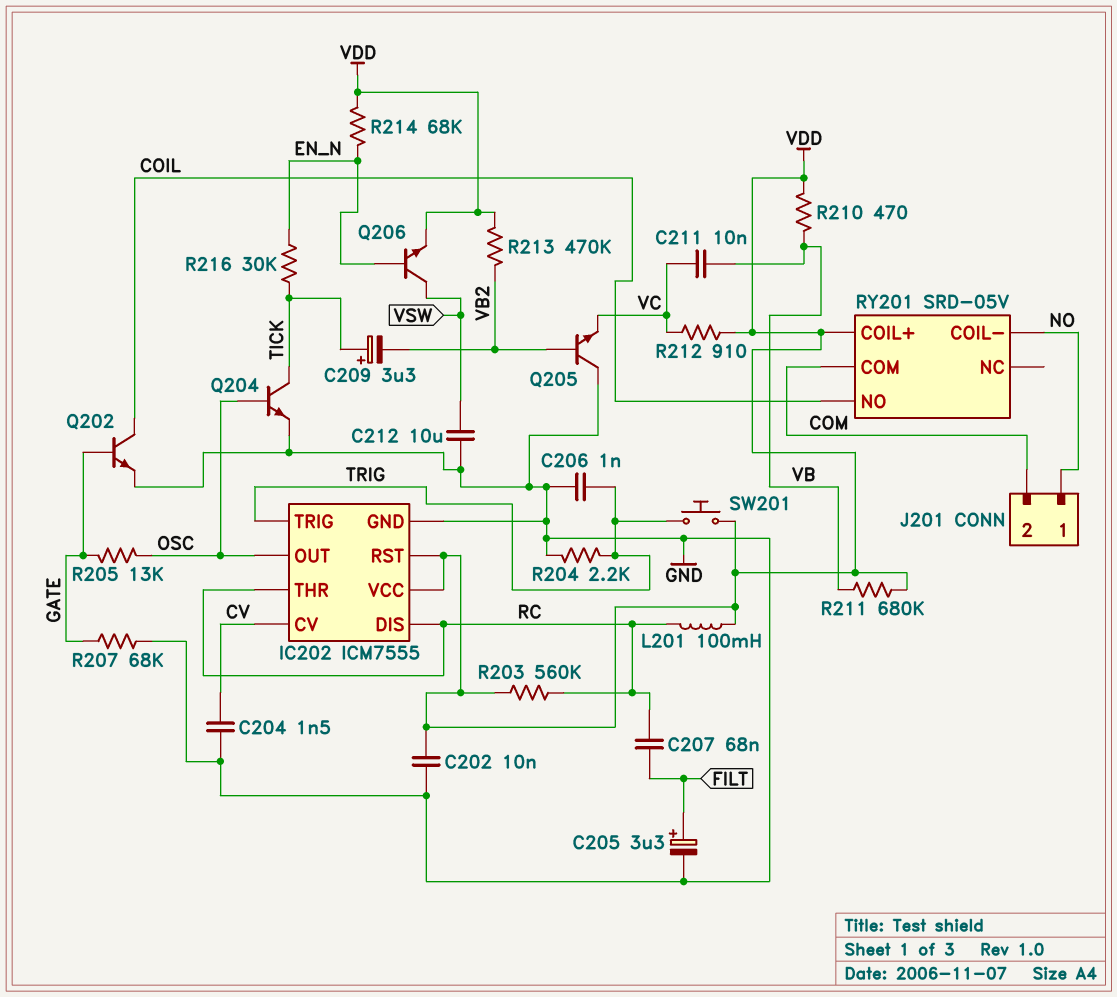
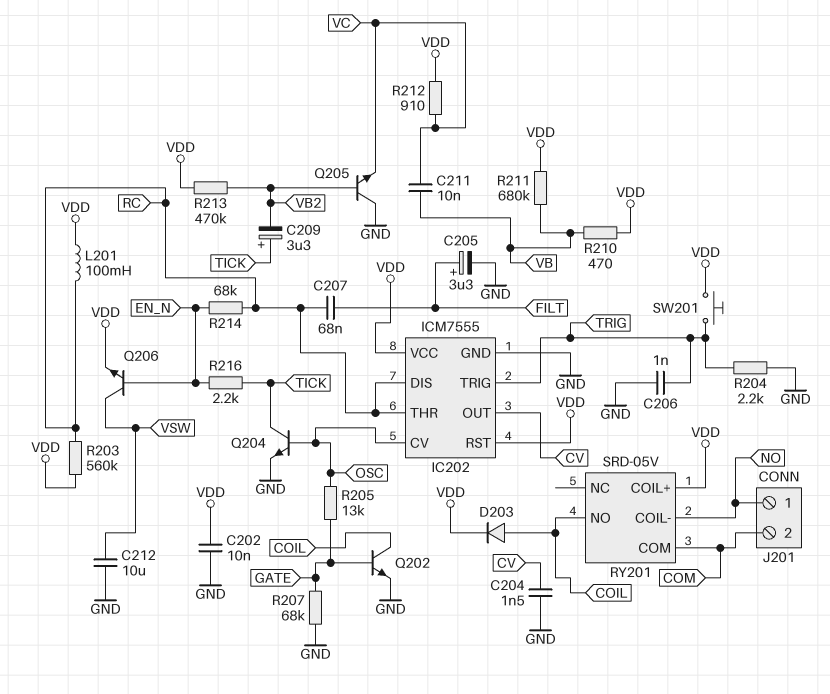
D203: none -> diode (A COIL, K VDD)
IC202 pin CV: CV -> OSC
IC202 pin OUT: OSC -> CV
R214: 68k (EN_N, VDD) -> 68k (EN_N, RC)
R216: 30k (EN_N, TICK) -> 2.2k (EN_N, TICK)

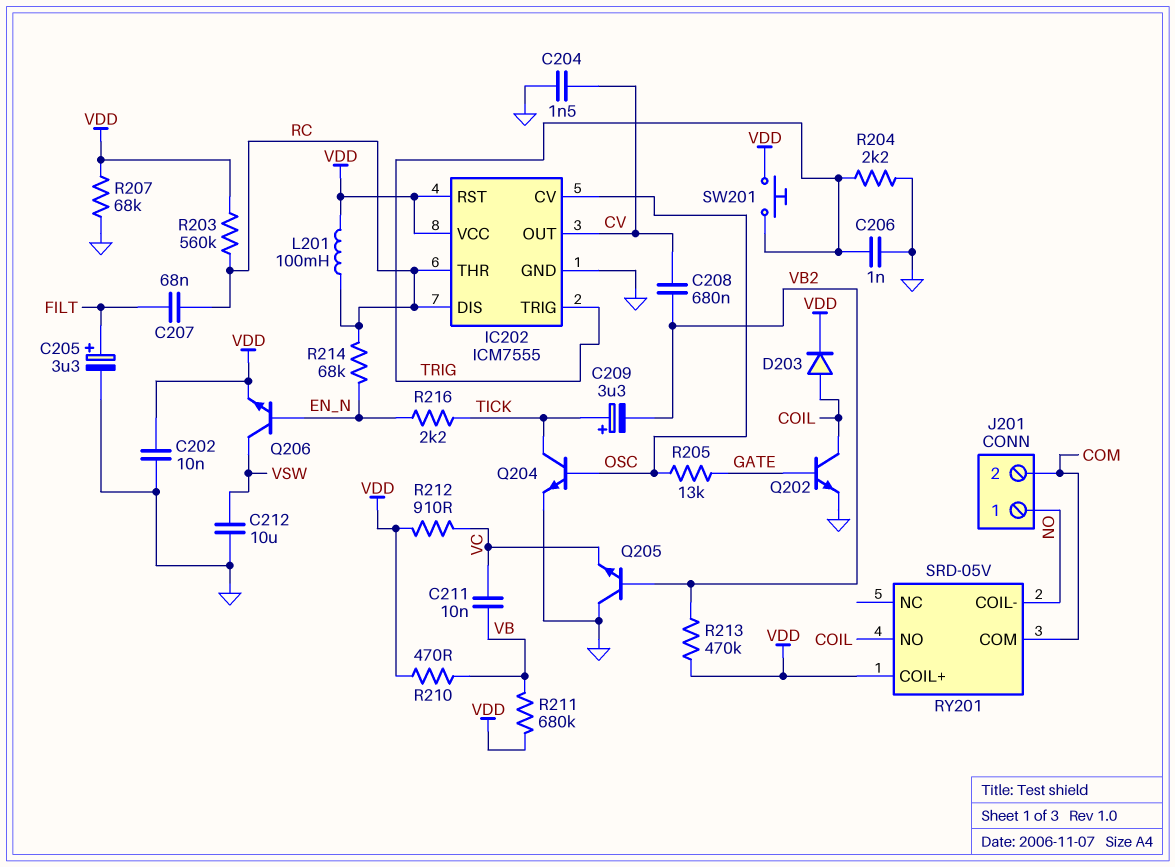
C208: none -> 680nF (CV, VB2)
R207: 68k (GATE, GND) -> 68k (GND, VDD)

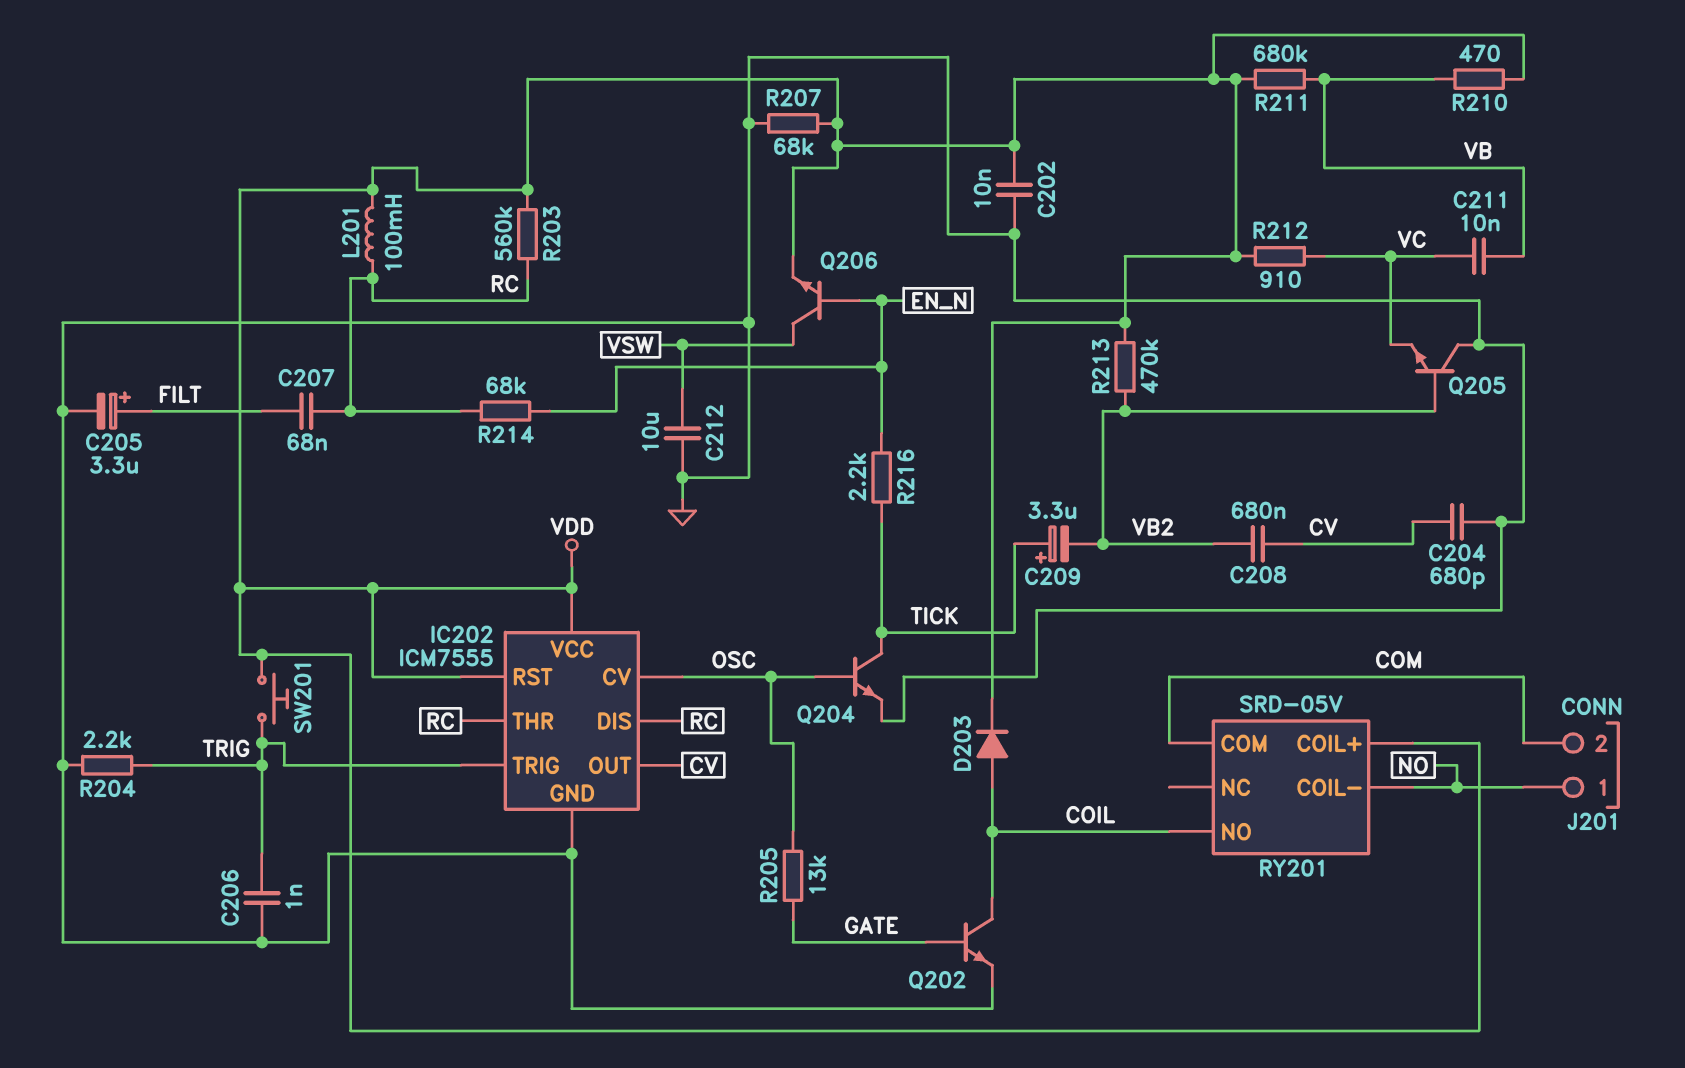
C204: 1.5nF (CV, GND) -> 680pF (CV, GND)

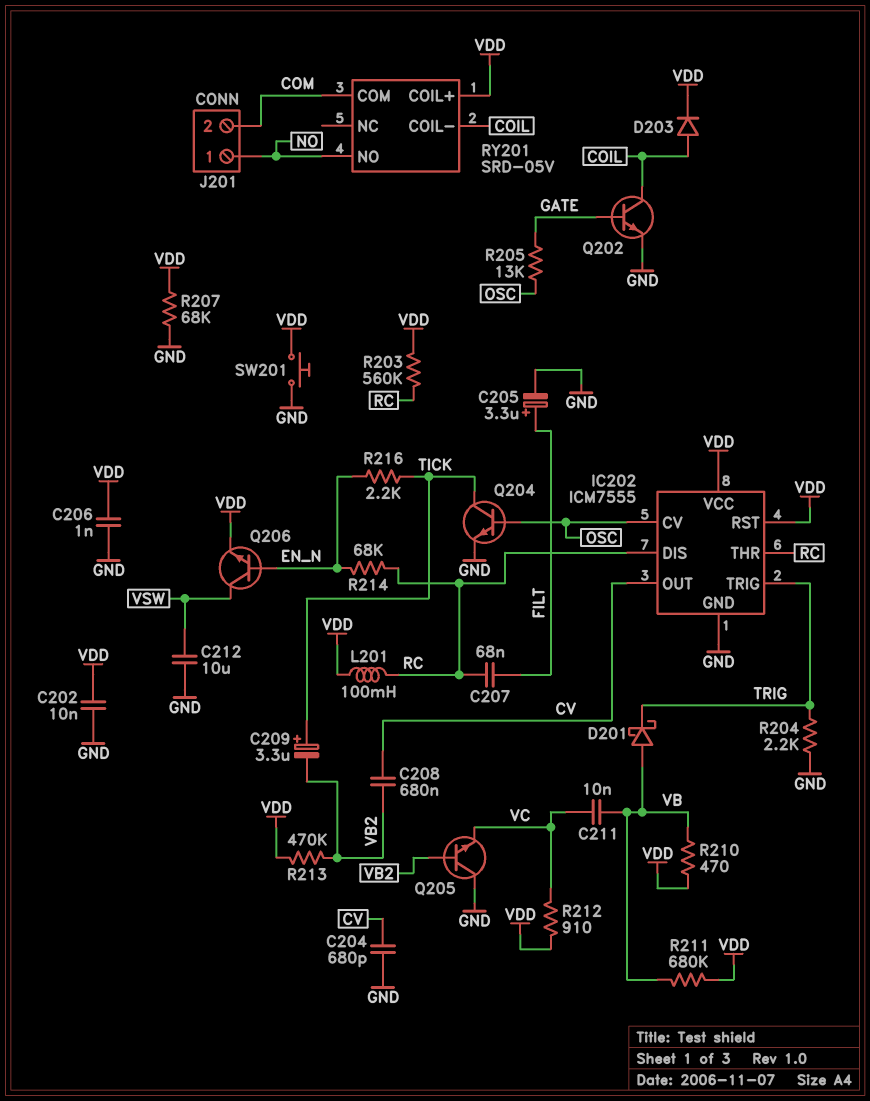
C206: 1nF (GND, TRIG) -> 1nF (GND, VDD)
D201: none -> schottky (A VB, K TRIG)
RY201 pin COIL-: NO -> COIL
RY201 pin NO: COIL -> NO
SW201: button (TRIG, VDD) -> button (GND, VDD)

